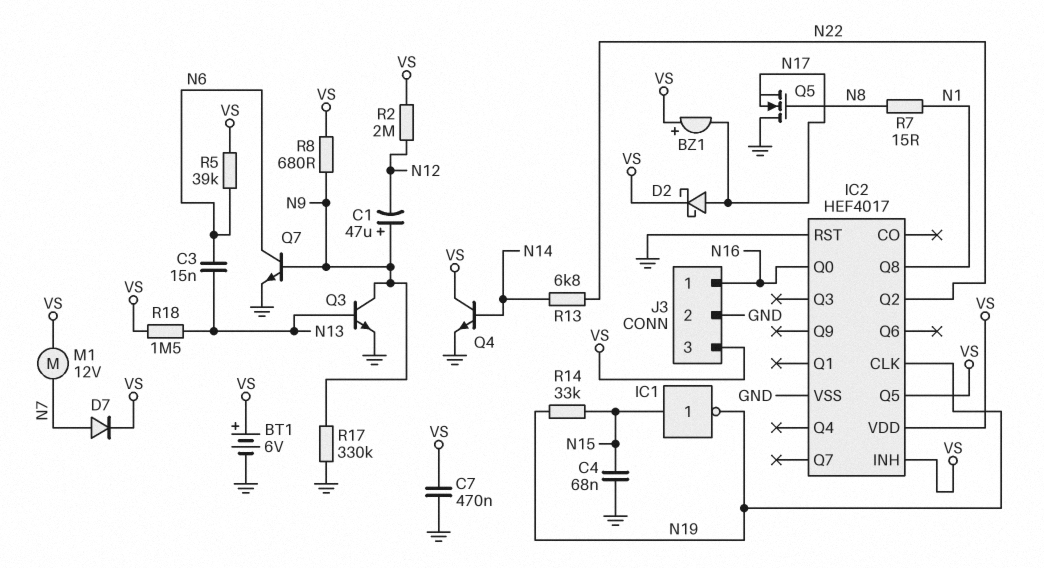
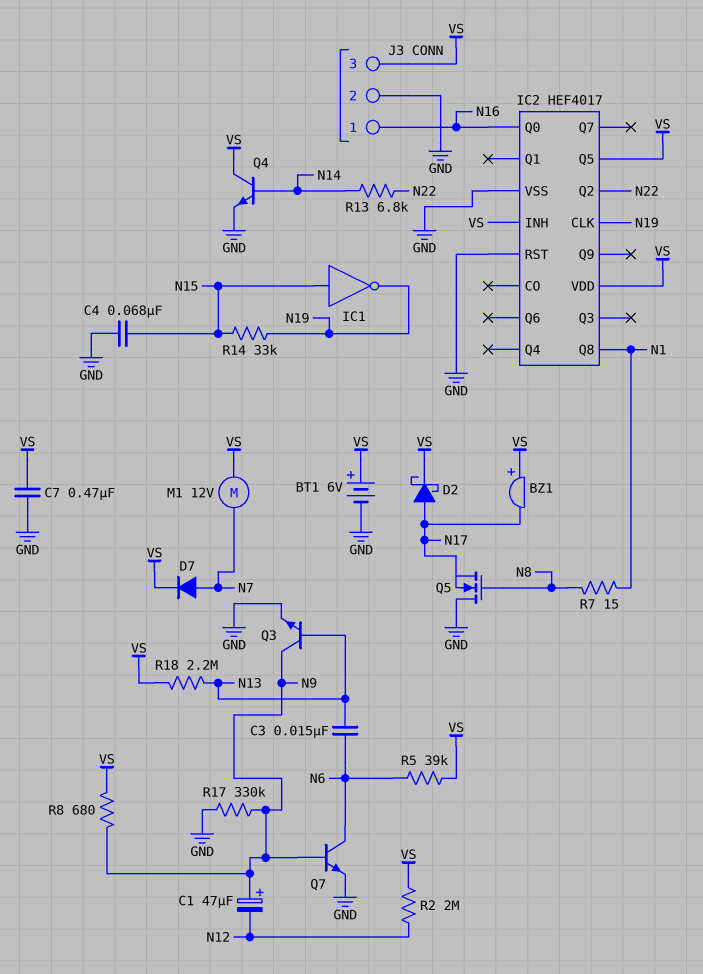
R18: 1.5M (N13, VS) -> 2.2M (N13, VS)

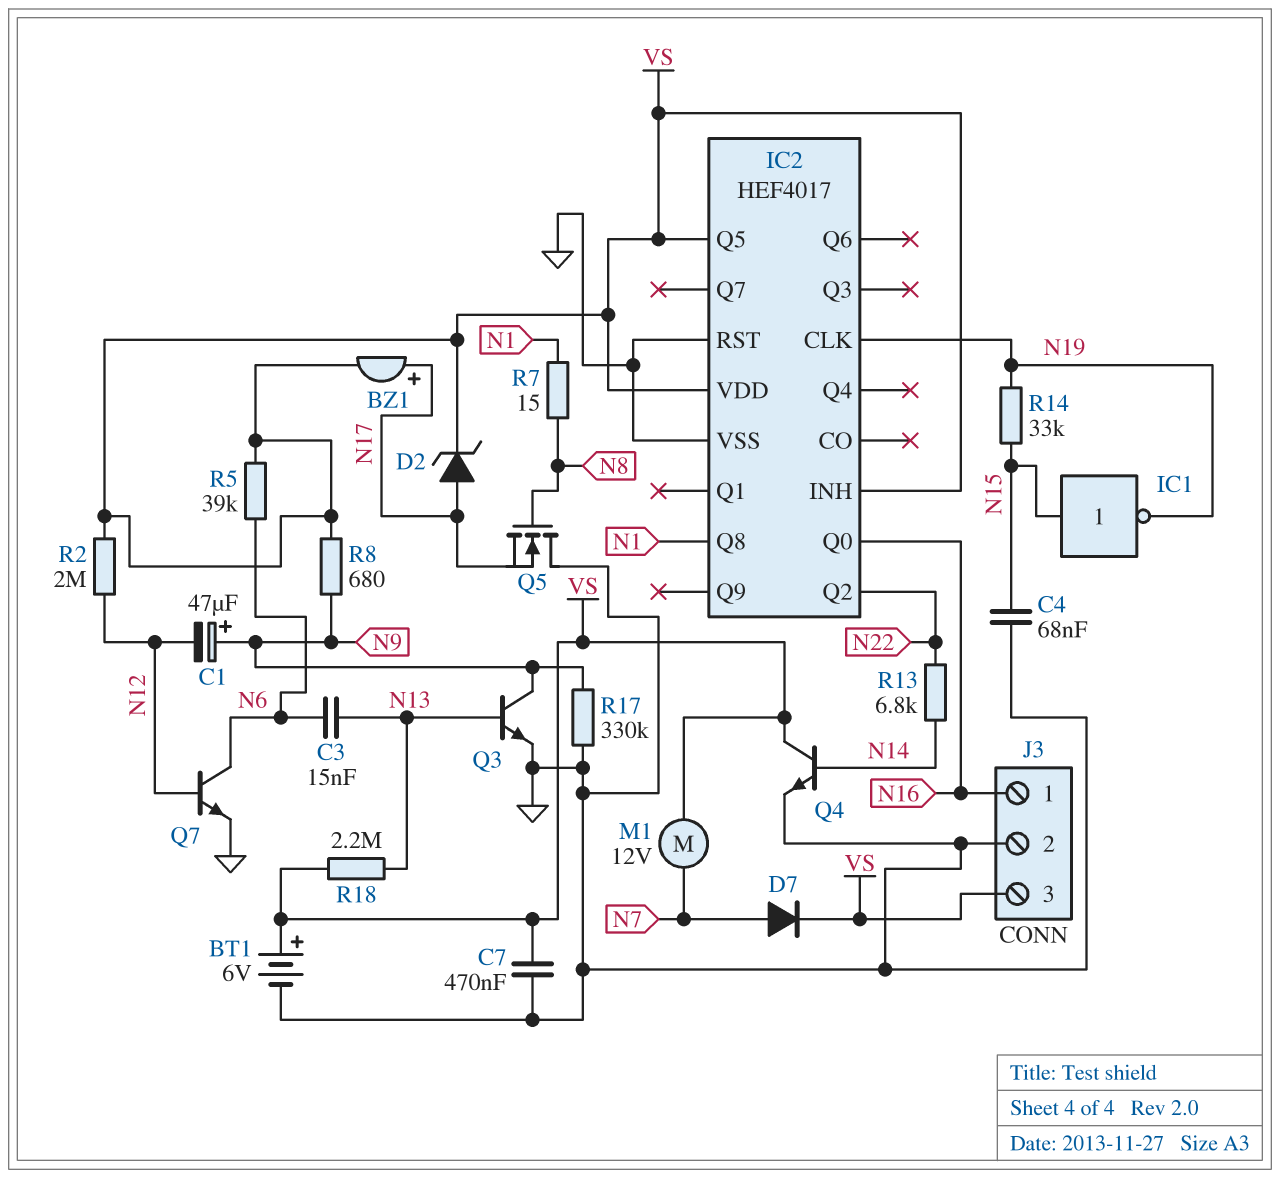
BZ1: buzzer (plus VS, minus N17) -> buzzer (plus N17, minus VS)
D2: schottky (A N17, K VS) -> zener (A N17, K VS)
Q7: NPN (B N9, C N6, E GND) -> NPN (B N12, C N6, E GND)

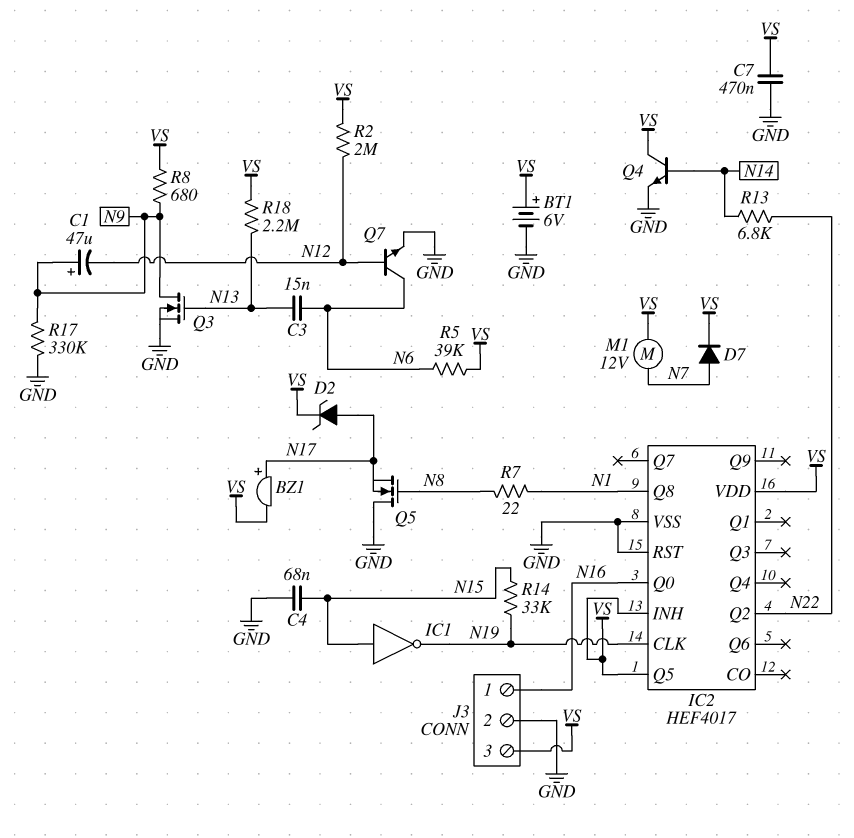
Q3: NPN (B N13, C N9, E GND) -> NMOS (G N13, D N9, S GND)
R7: 15 (N1, N8) -> 22 (N1, N8)

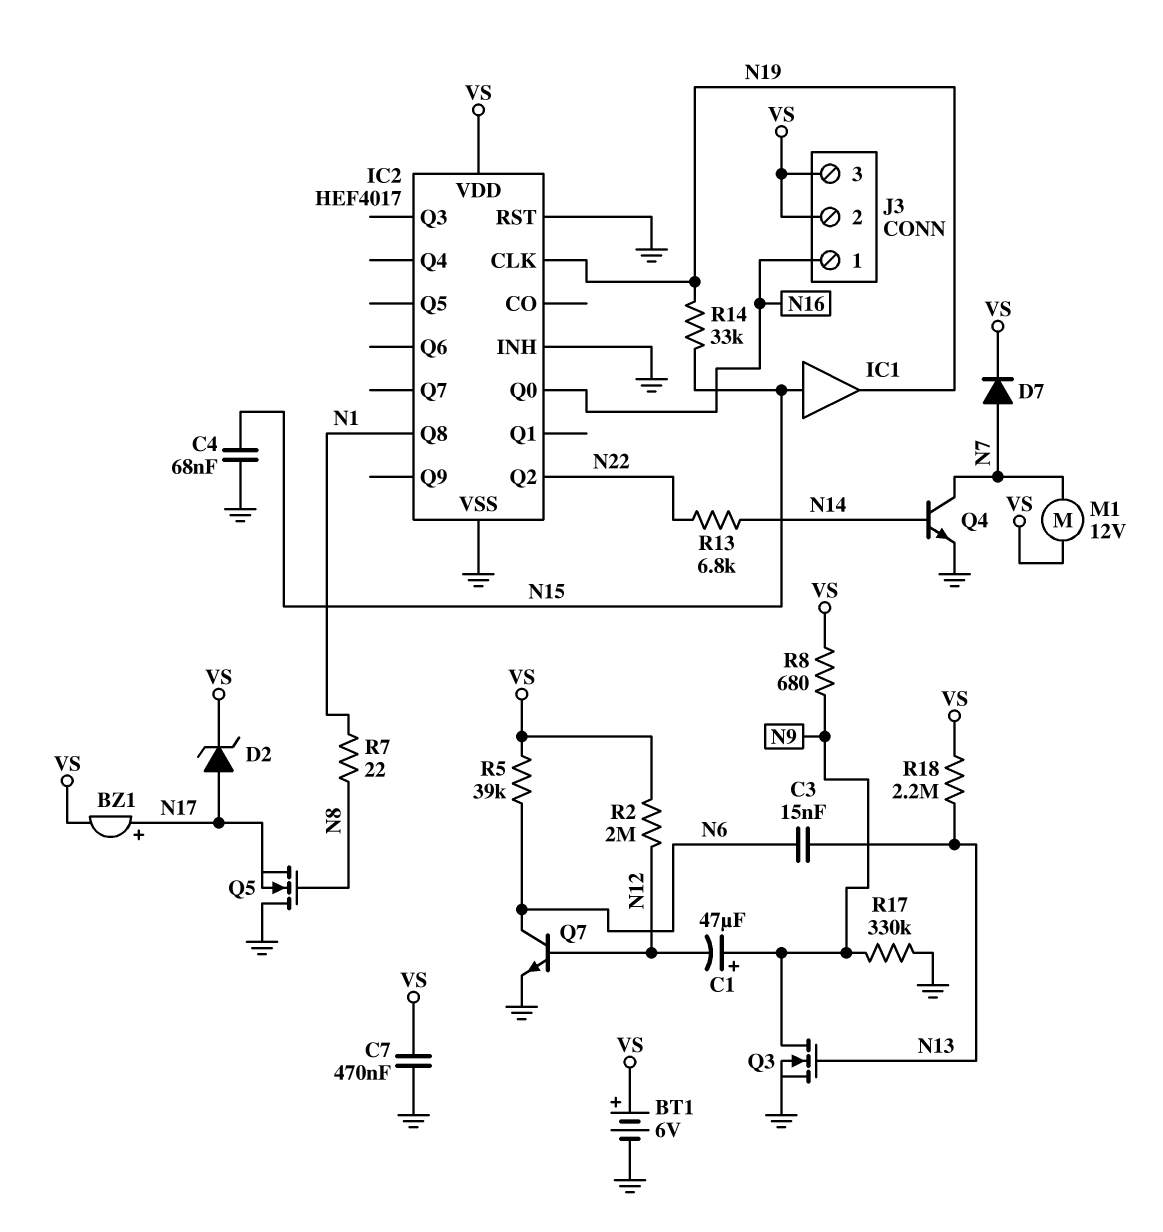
IC1: NOT (in N15, out N19) -> buffer (in N15, out N19)
IC2 pin INH: VS -> GND
IC2 pin Q5: VS -> none
J3 pin 2: GND -> VS
Q4: NPN (B N14, C VS, E GND) -> NPN (B N14, C N7, E GND)

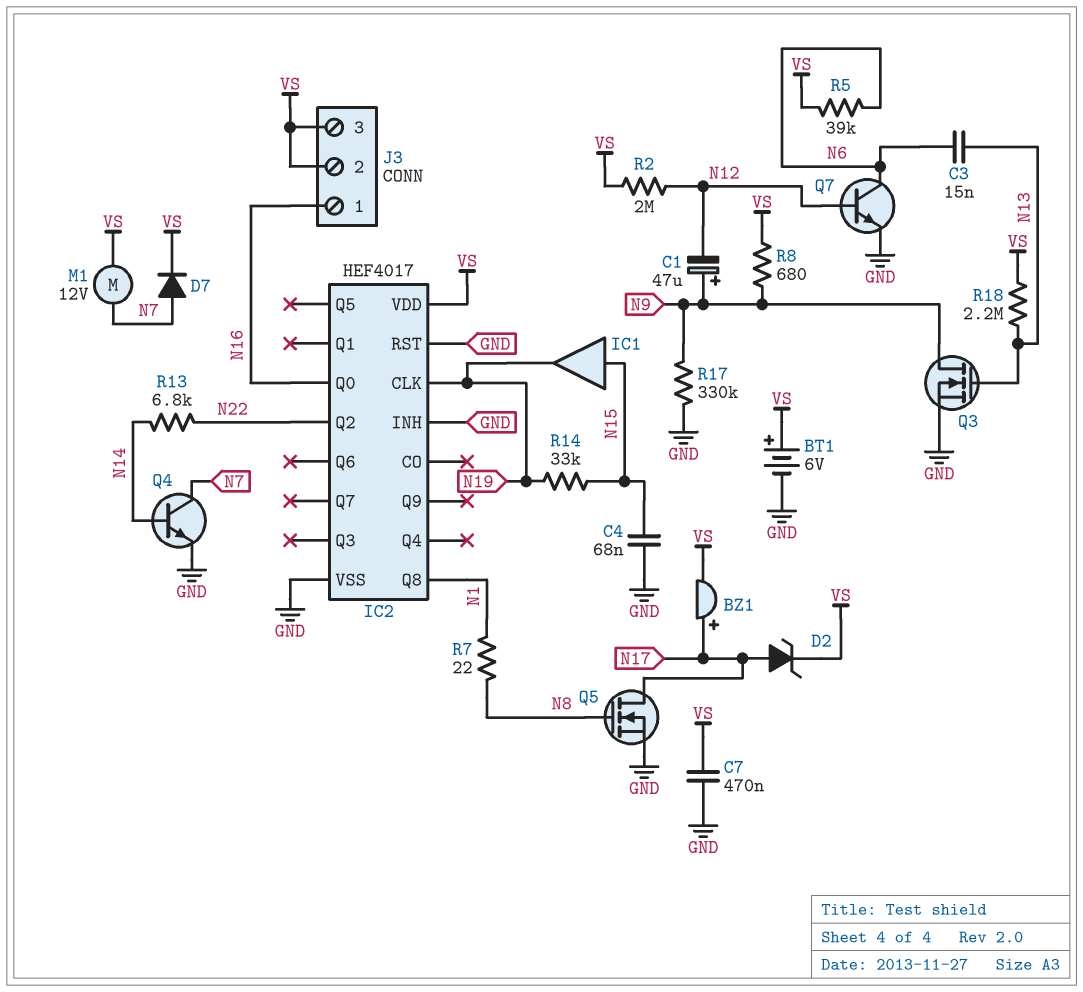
Q5: NMOS (G N8, D GND, S N17) -> NMOS (G N8, D N17, S GND)

